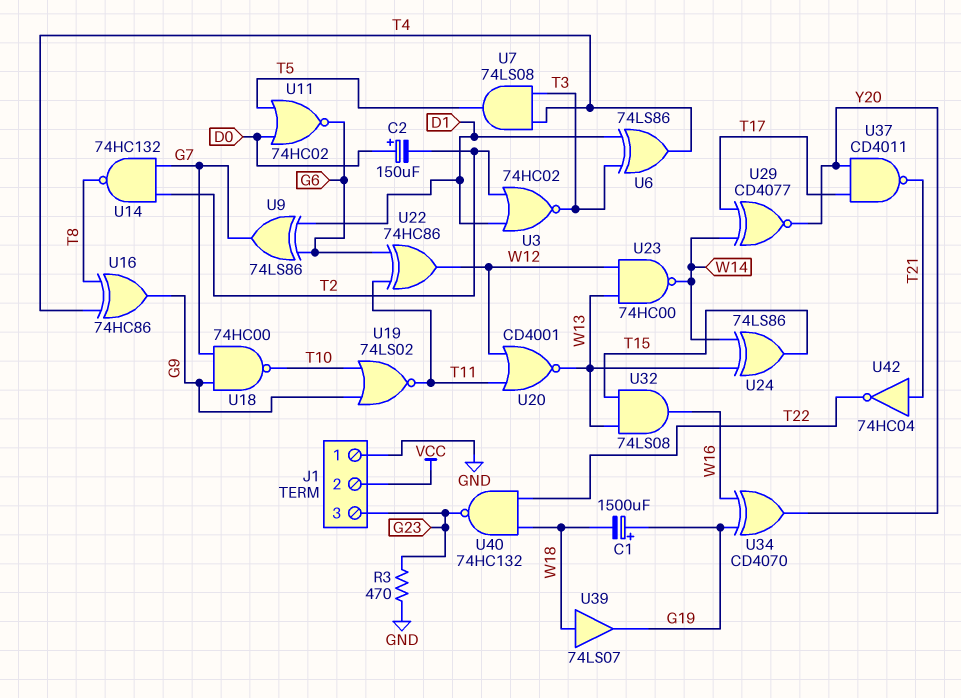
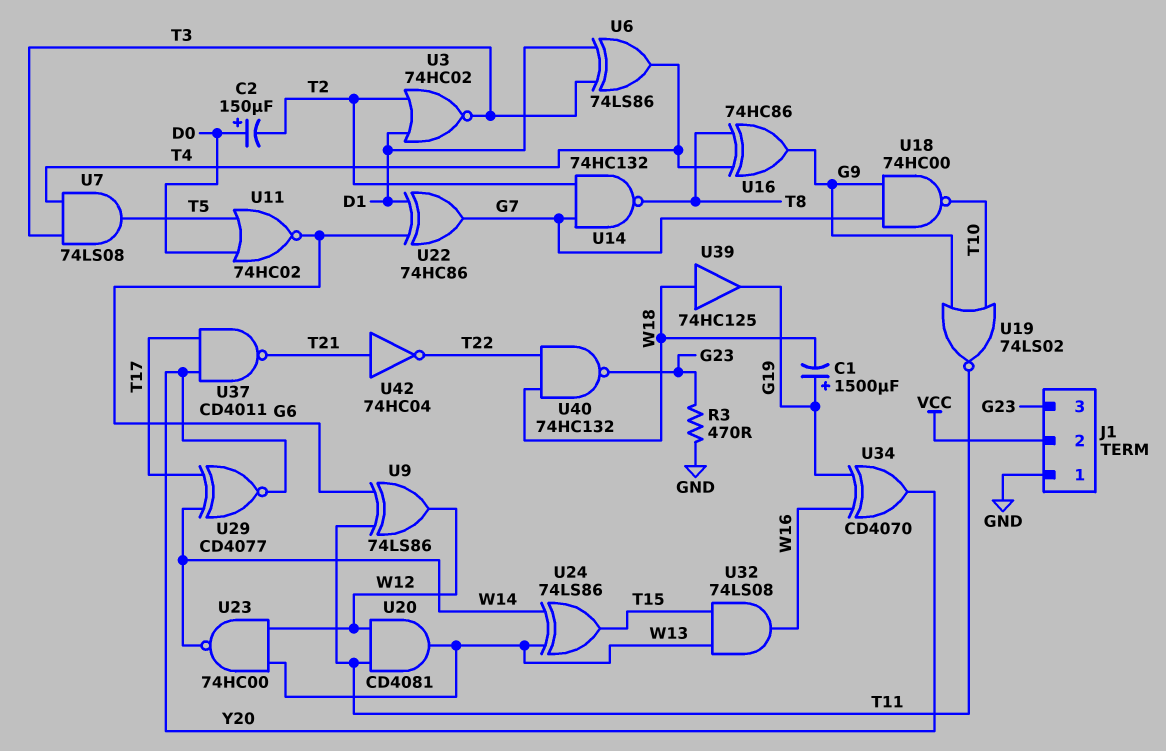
U9: XOR 74LS86 (in D1, in G6, out G7) -> XOR 74LS86 (in G6, in T11, out W12)
U20: NOR CD4001 (in T11, in W12, out W13) -> AND CD4081 (in T11, in W12, out W13)
U22: XOR 74HC86 (in G6, in T11, out W12) -> XOR 74HC86 (in D1, in G6, out G7)
U39: buffer 74LS07 (in W18, out G19) -> buffer 74HC125 (in W18, out G19)

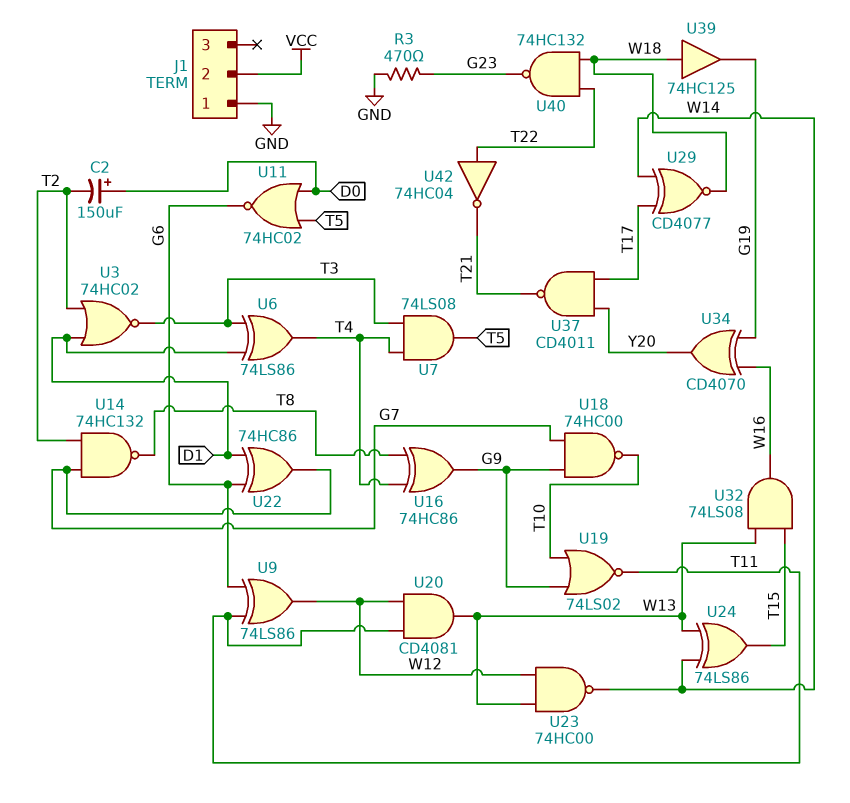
C1: 1500uF (plus G19, minus W18) -> none
J1 pin 3: G23 -> none
U29: XNOR CD4077 (in T17, in W14, out Y20) -> XNOR CD4077 (in T17, in W14, out W18)
U42: NOT 74HC04 (in T21, out T22) -> NOT 74HC04 (in T22, out T21)

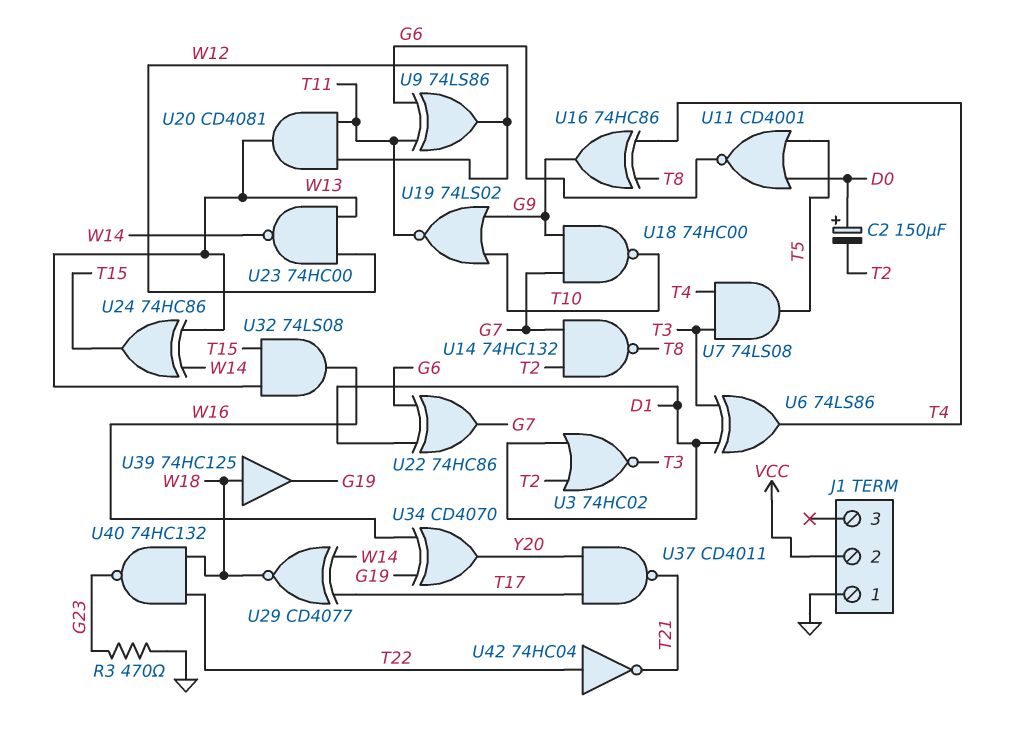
U11: NOR 74HC02 (in D0, in T5, out G6) -> NOR CD4001 (in D0, in T5, out G6)
U24: XOR 74LS86 (in W13, in W14, out T15) -> XOR 74HC86 (in W13, in W14, out T15)

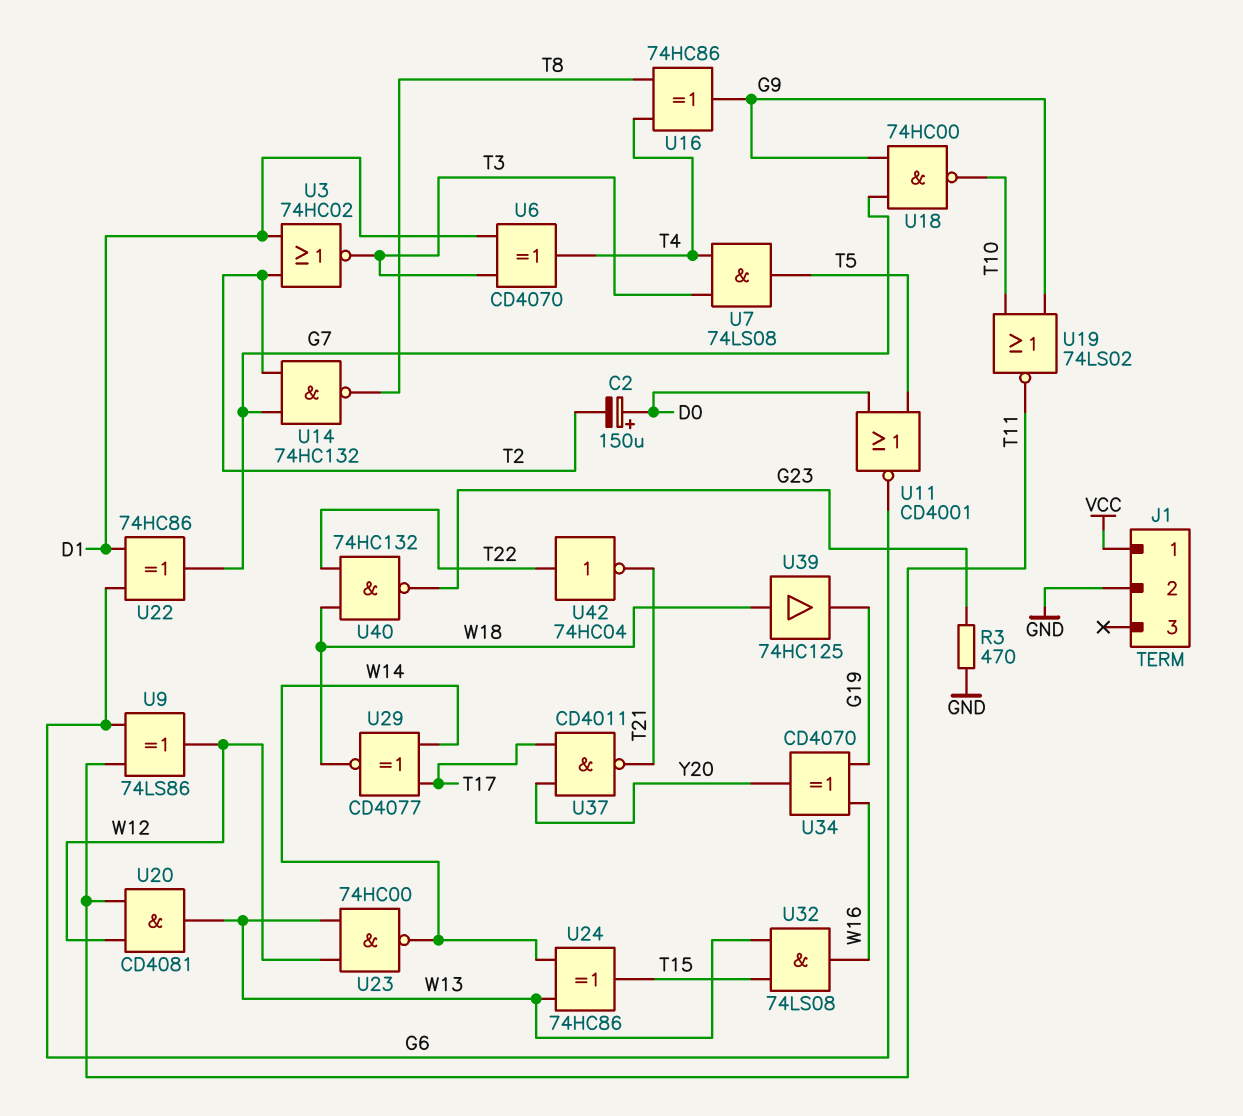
J1 pin 1: GND -> VCC
J1 pin 2: VCC -> GND
U6: XOR 74LS86 (in D1, in T3, out T4) -> XOR CD4070 (in D1, in T3, out T4)

